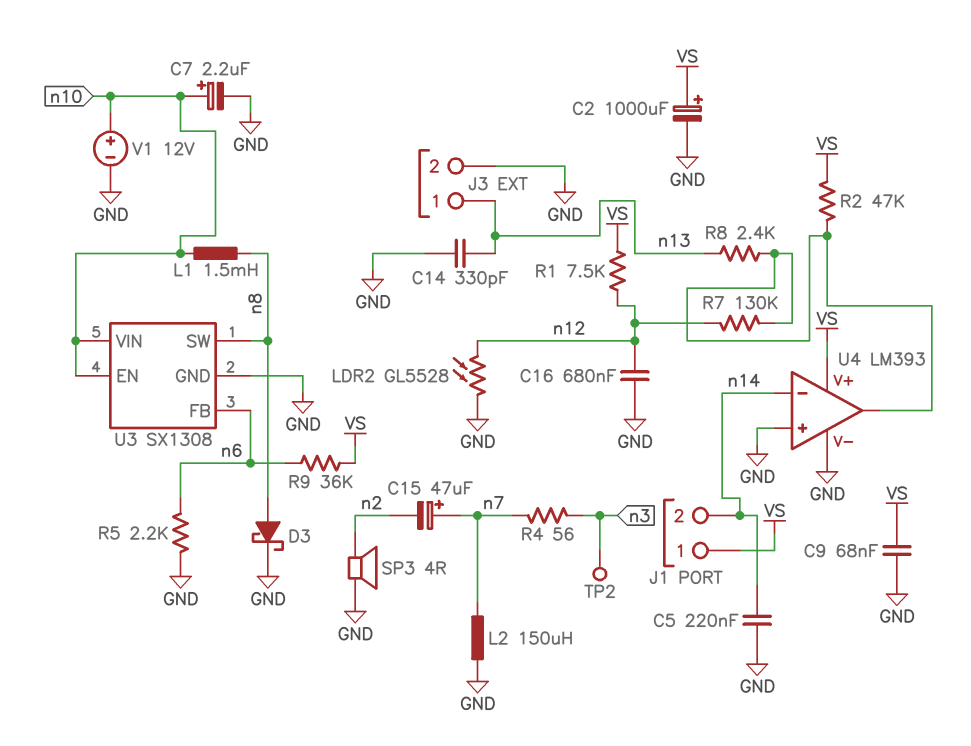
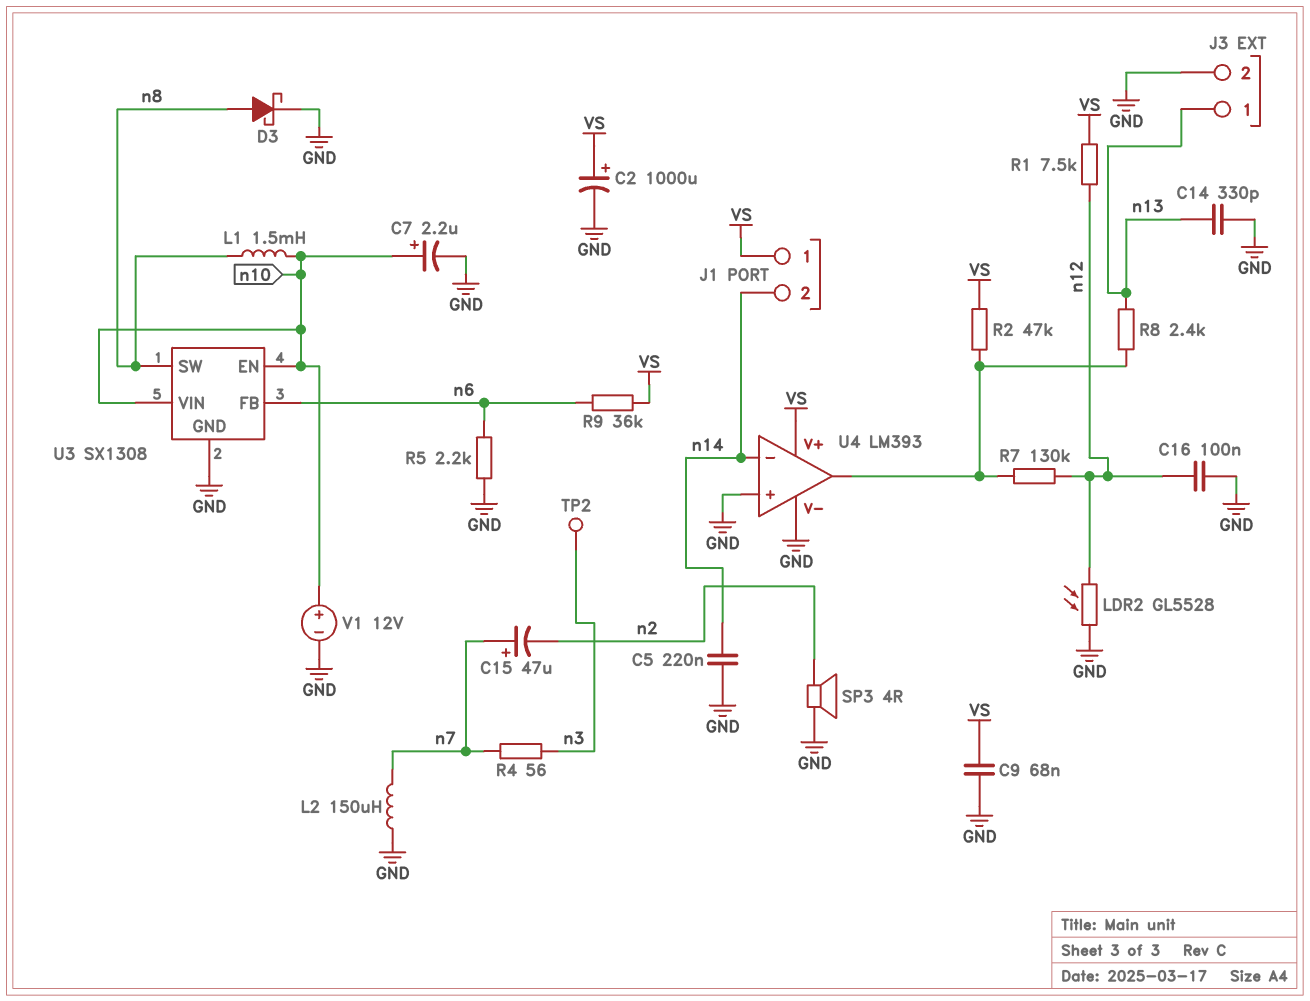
C16: 680nF (GND, n12) -> 100nF (GND, n12)

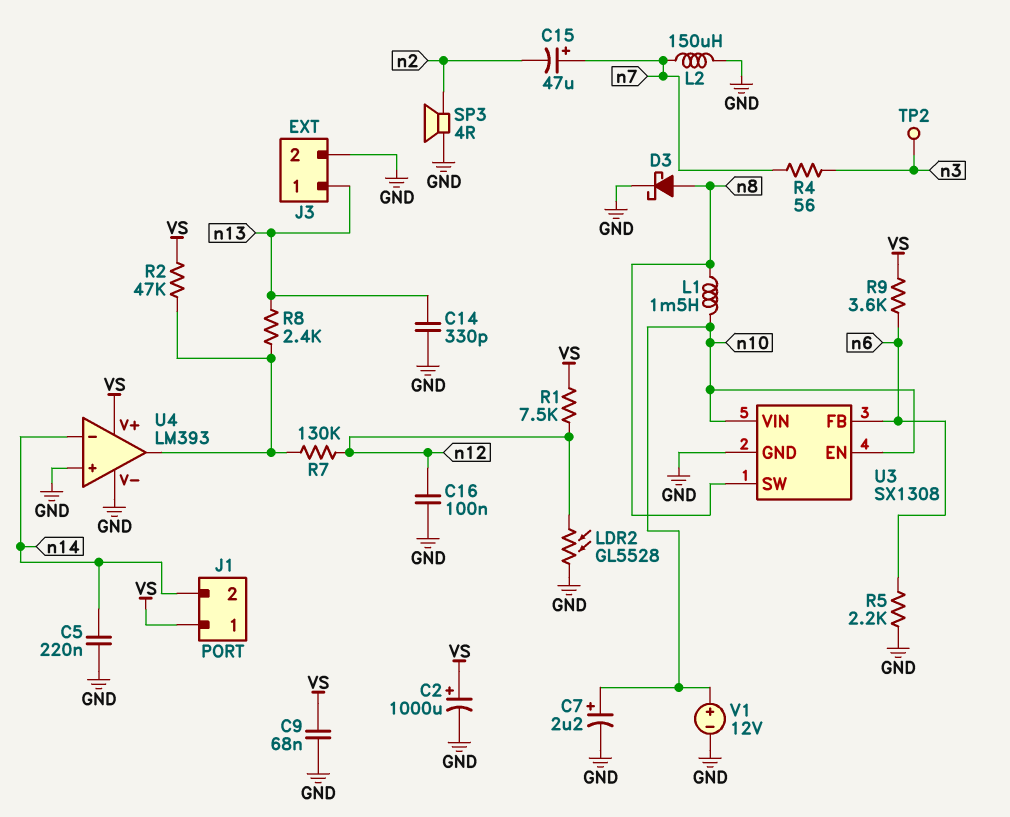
R9: 36k (VS, n6) -> 3.6k (VS, n6)

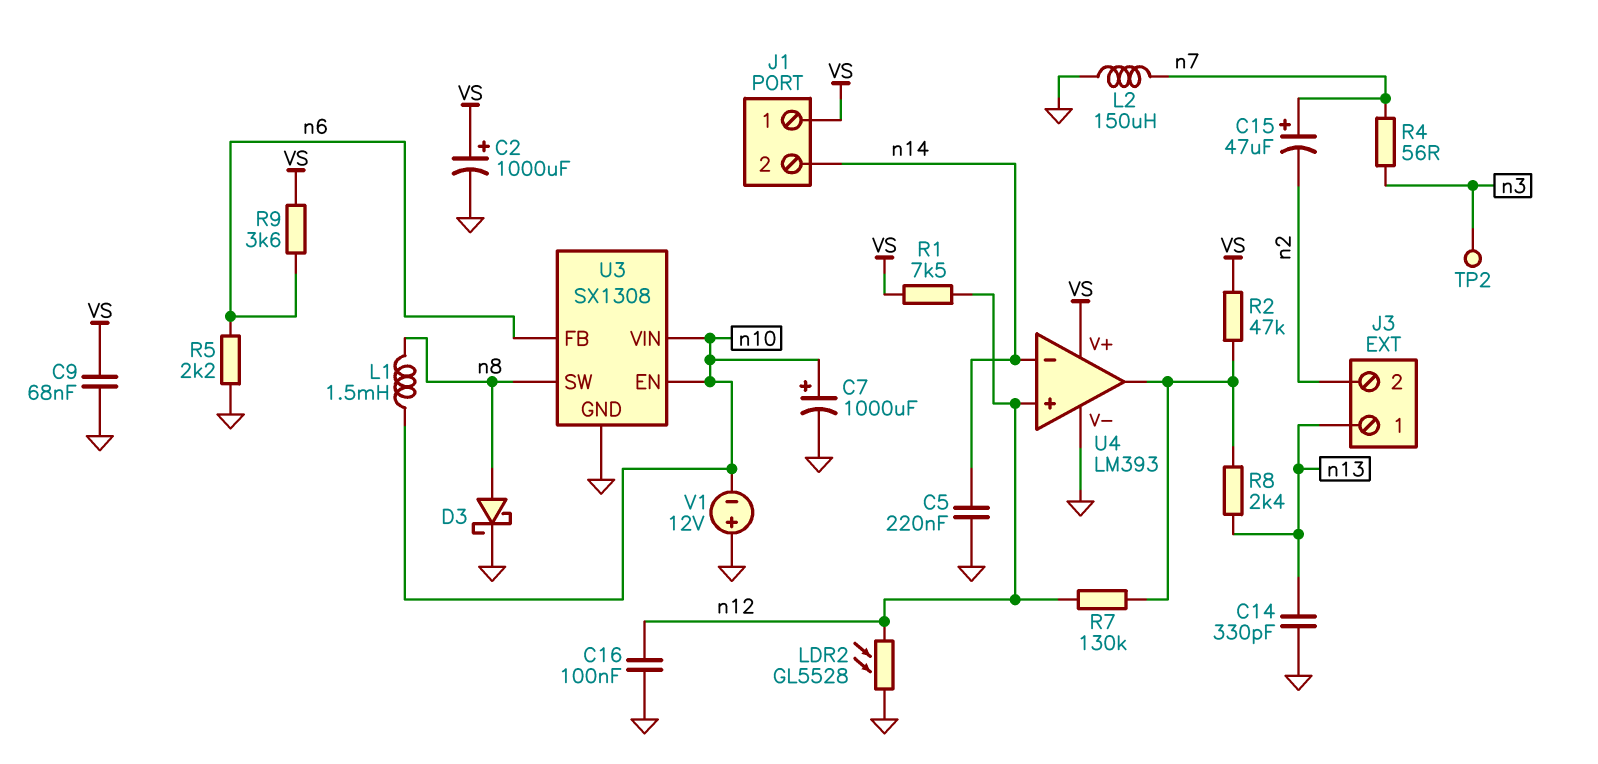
C7: 2.2uF (plus n10, minus GND) -> 1000uF (plus n10, minus GND)
J3 pin 2: GND -> n2
SP3: speaker 4R (GND, n2) -> none
U4 pin in+: GND -> n12
V1: 12V (plus n10, minus GND) -> 12V (plus GND, minus n10)

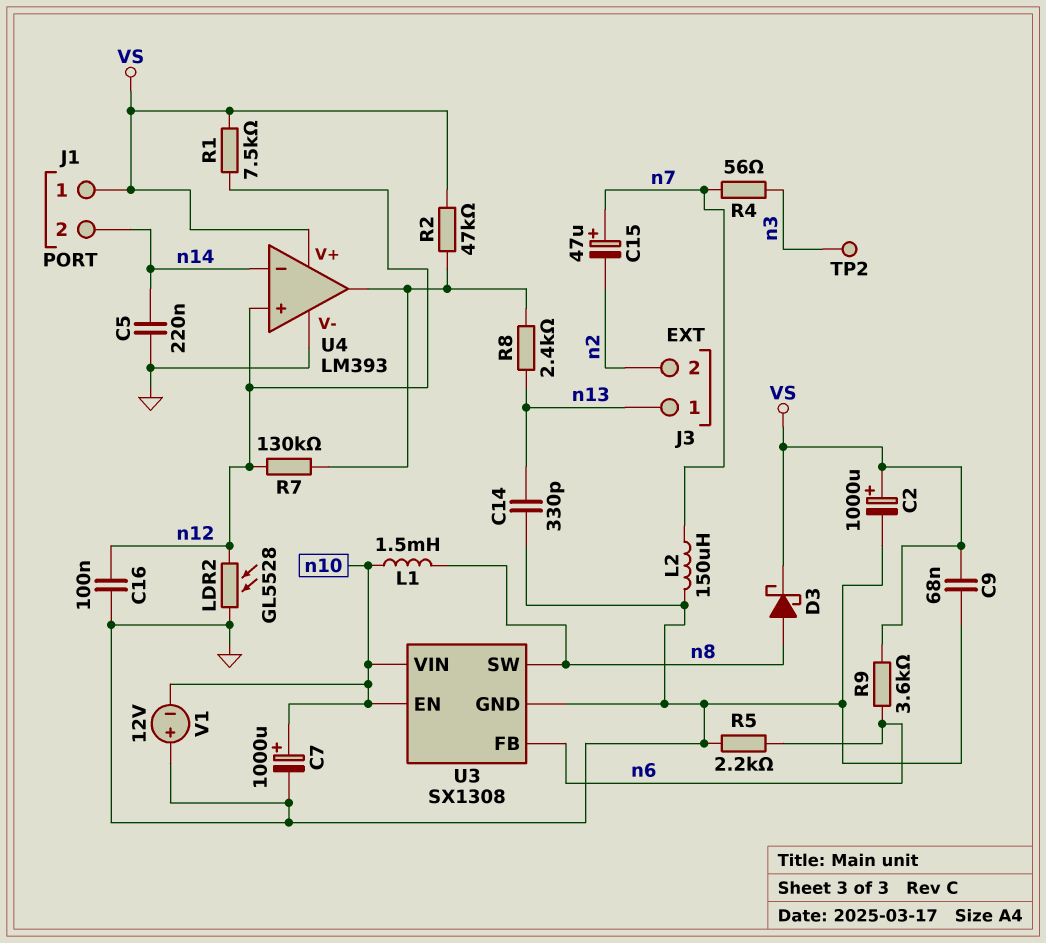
D3: schottky (A n8, K GND) -> schottky (A n8, K VS)

